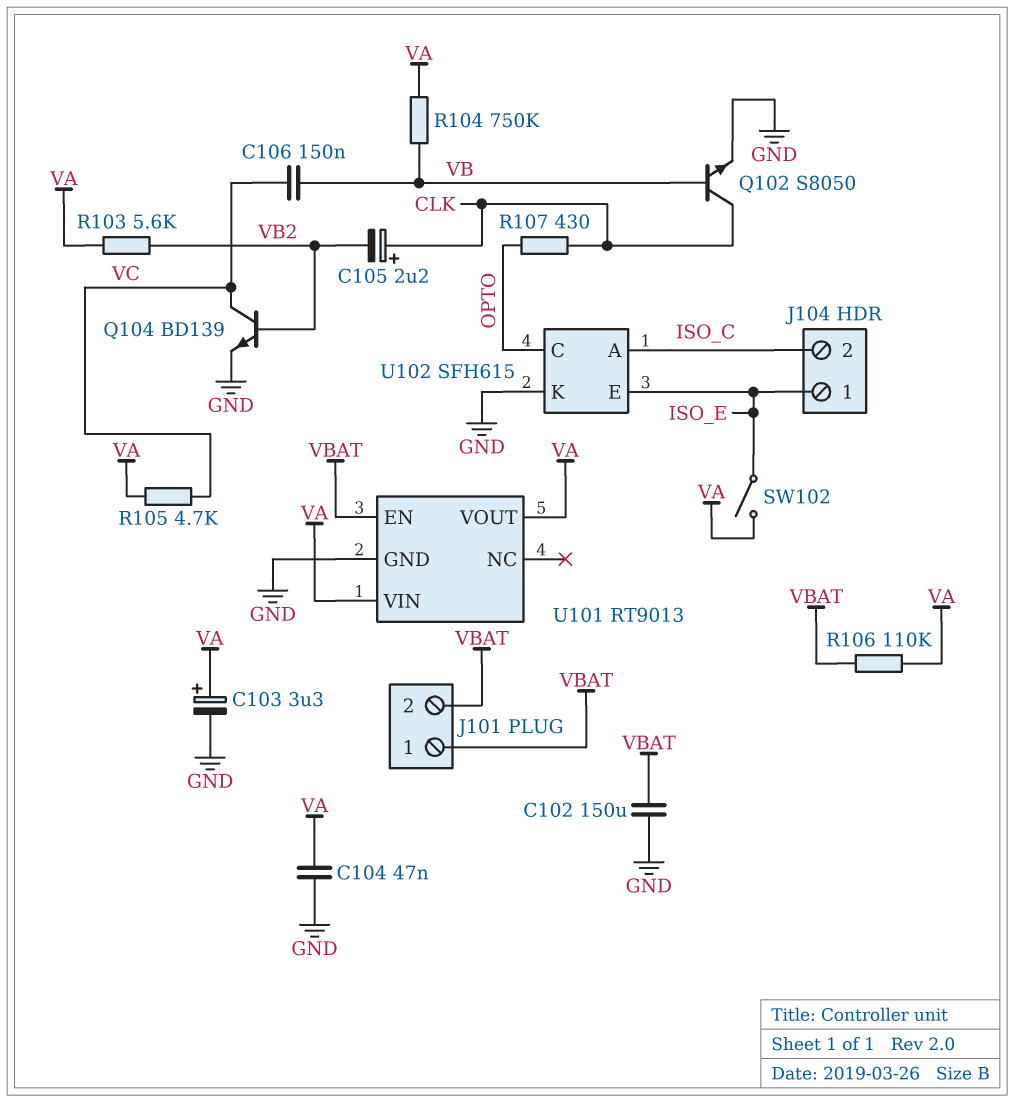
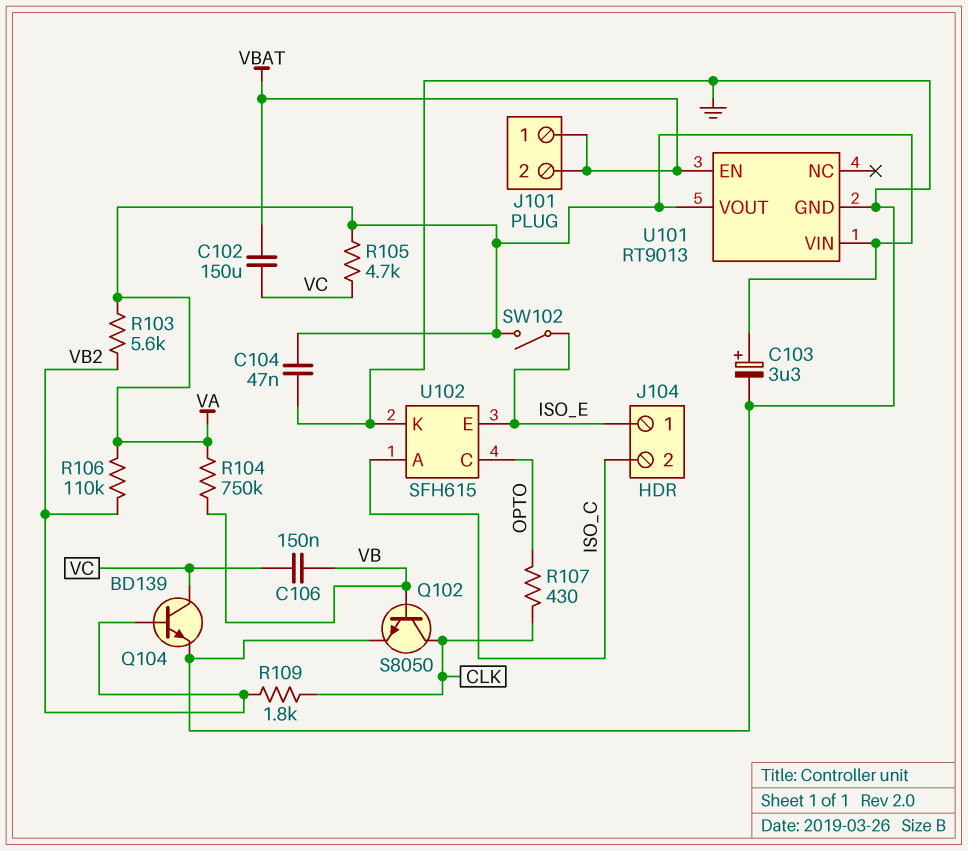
C102: 150uF (GND, VBAT) -> 150uF (VBAT, VC)
C105: 2.2uF (plus CLK, minus VB2) -> none
R106: 110k (VA, VBAT) -> 110k (VA, VB2)
R109: none -> 1.8k (CLK, VB2)

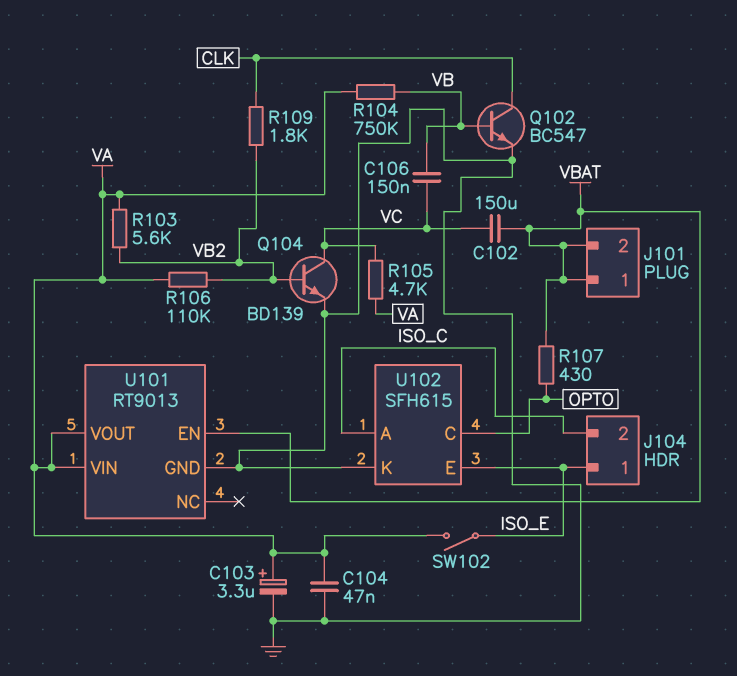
Q102: NPN S8050 (B VB, C CLK, E GND) -> NPN BC547 (B VB, C CLK, E GND)
R107: 430 (CLK, OPTO) -> 430 (OPTO, VBAT)

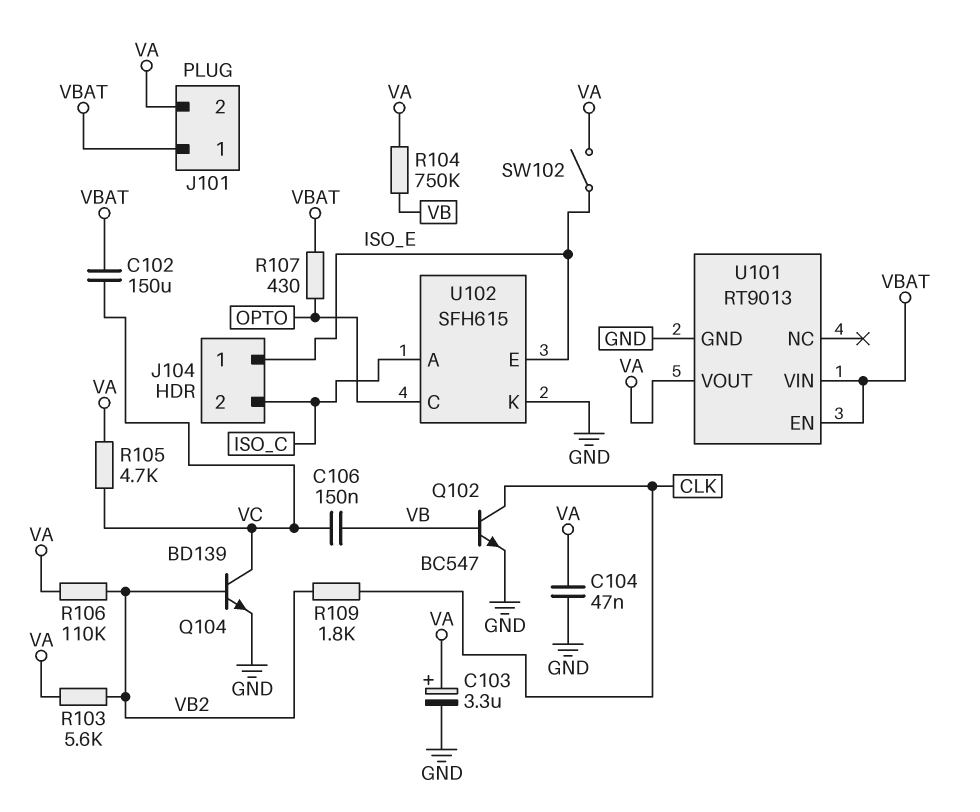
J101 pin 2: VBAT -> VA
U101 pin VIN: VA -> VBAT

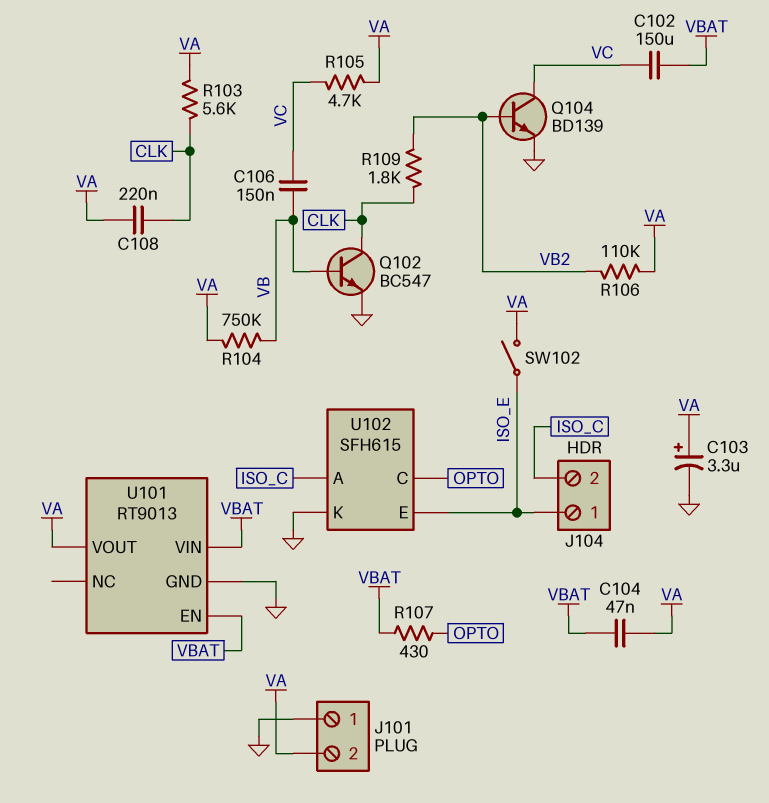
C104: 47nF (GND, VA) -> 47nF (VA, VBAT)
C108: none -> 220nF (CLK, VA)
J101 pin 1: VBAT -> GND
R103: 5.6k (VA, VB2) -> 5.6k (CLK, VA)

